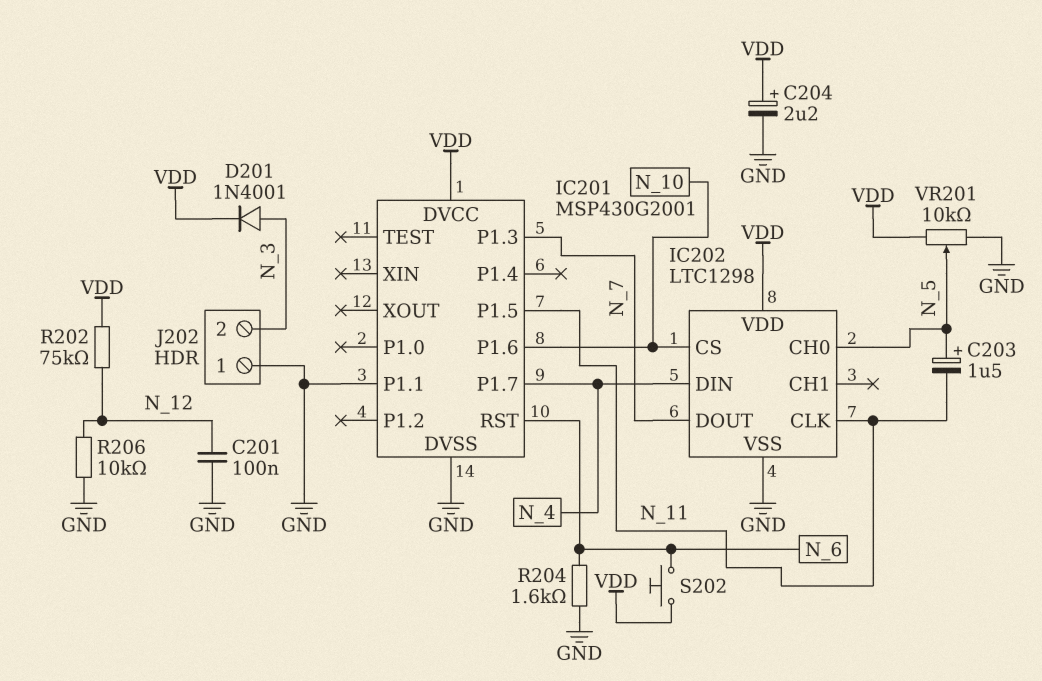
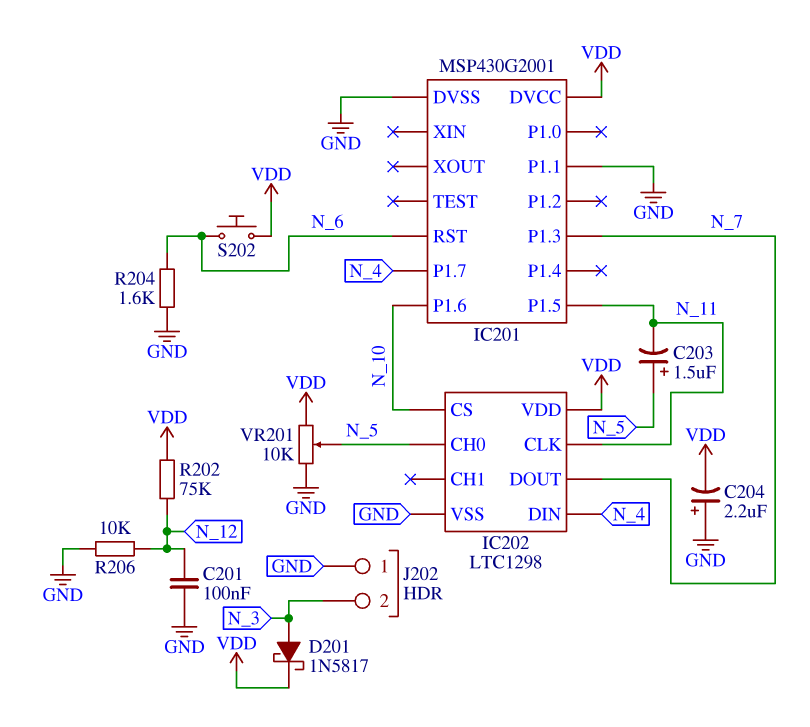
C204: 2.2uF (plus VDD, minus GND) -> 2.2uF (plus GND, minus VDD)
D201: diode 1N4001 (A N_3, K VDD) -> schottky 1N5817 (A N_3, K VDD)

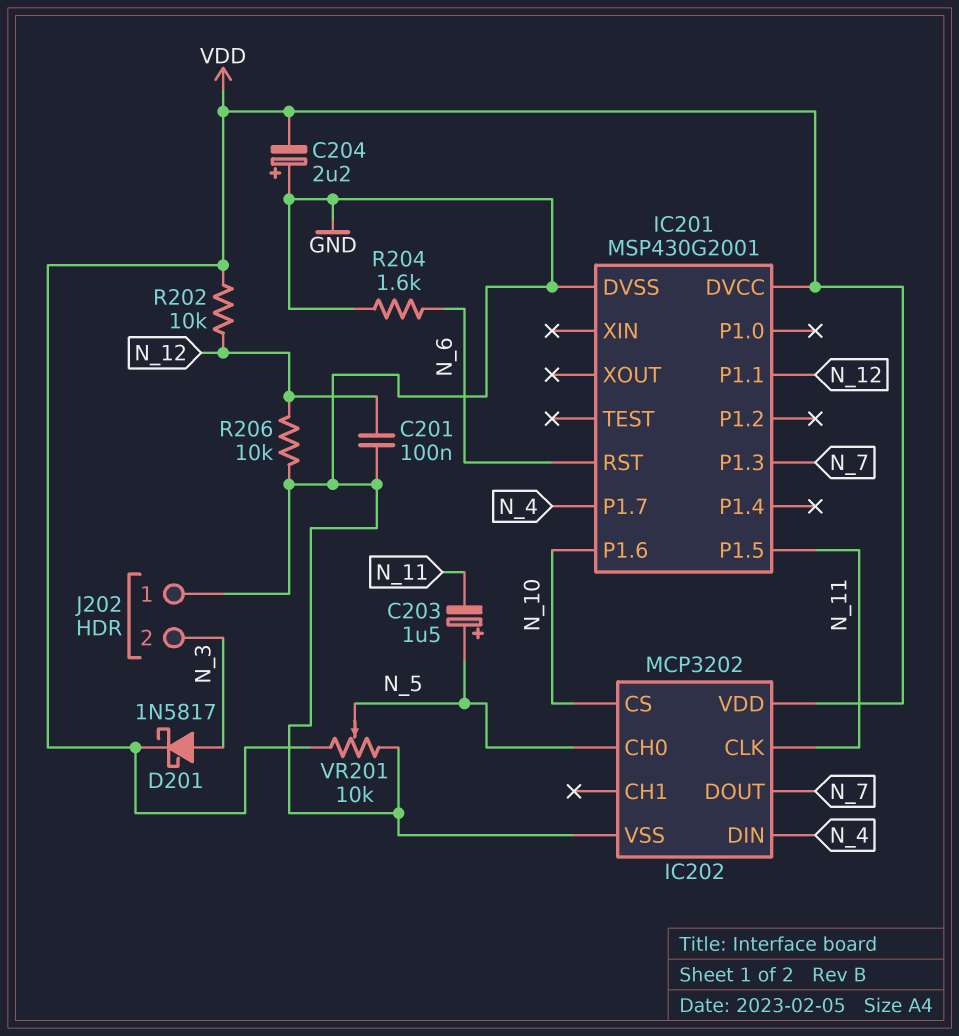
IC201 pin P1.1: GND -> N_12
IC202: LTC1298 -> MCP3202
R202: 75k (N_12, VDD) -> 10k (N_12, VDD)
S202: button (N_6, VDD) -> none

